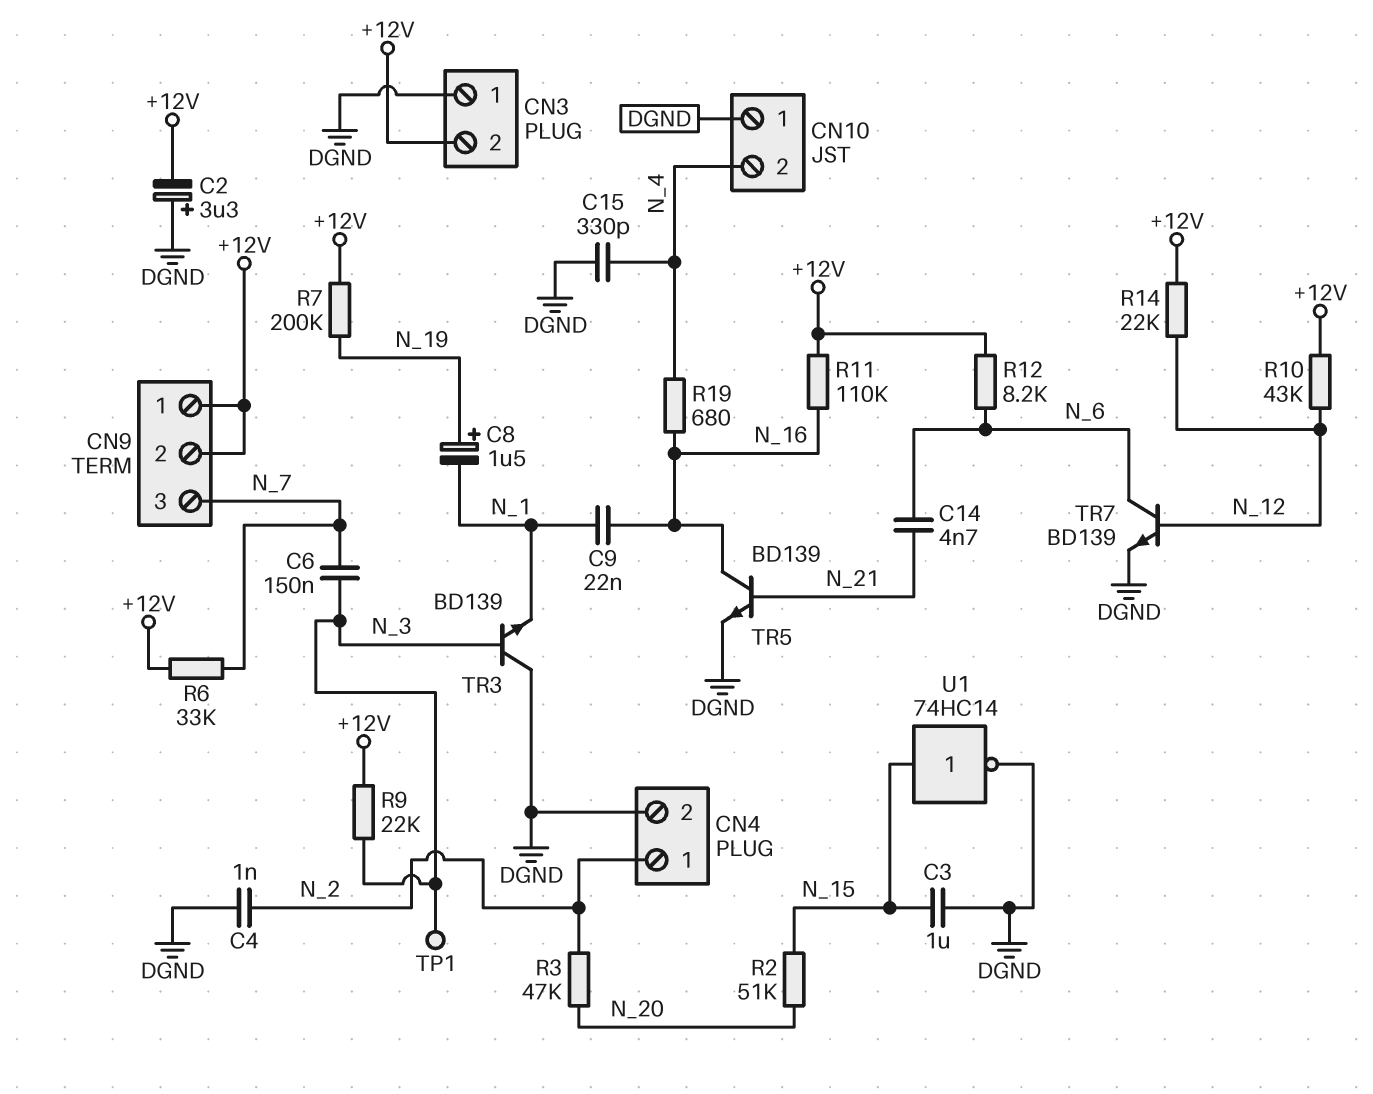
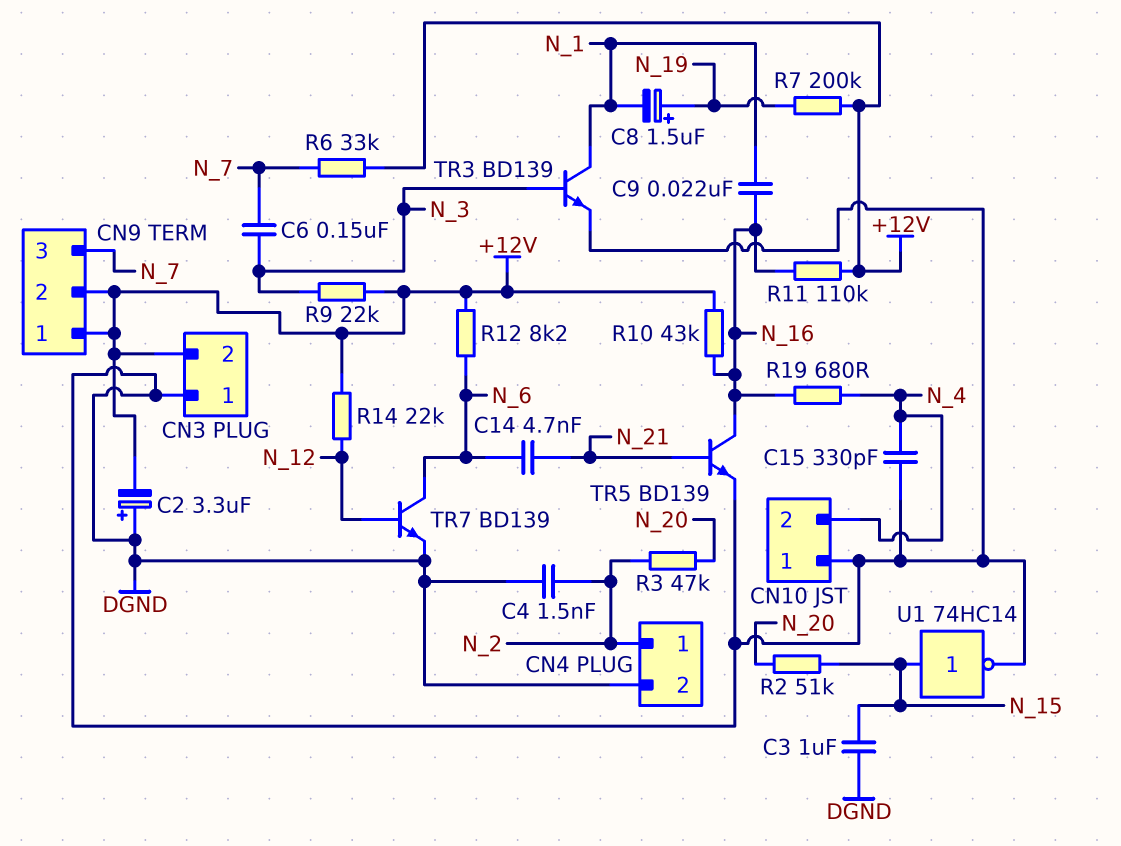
C4: 1nF (DGND, N_2) -> 1.5nF (DGND, N_2)
R10: 43k (+12V, N_12) -> 43k (+12V, N_16)
TP1: test point (N_3) -> none
TR3: NPN BD139 (B N_3, C DGND, E N_1) -> NPN BD139 (B N_3, C N_1, E DGND)

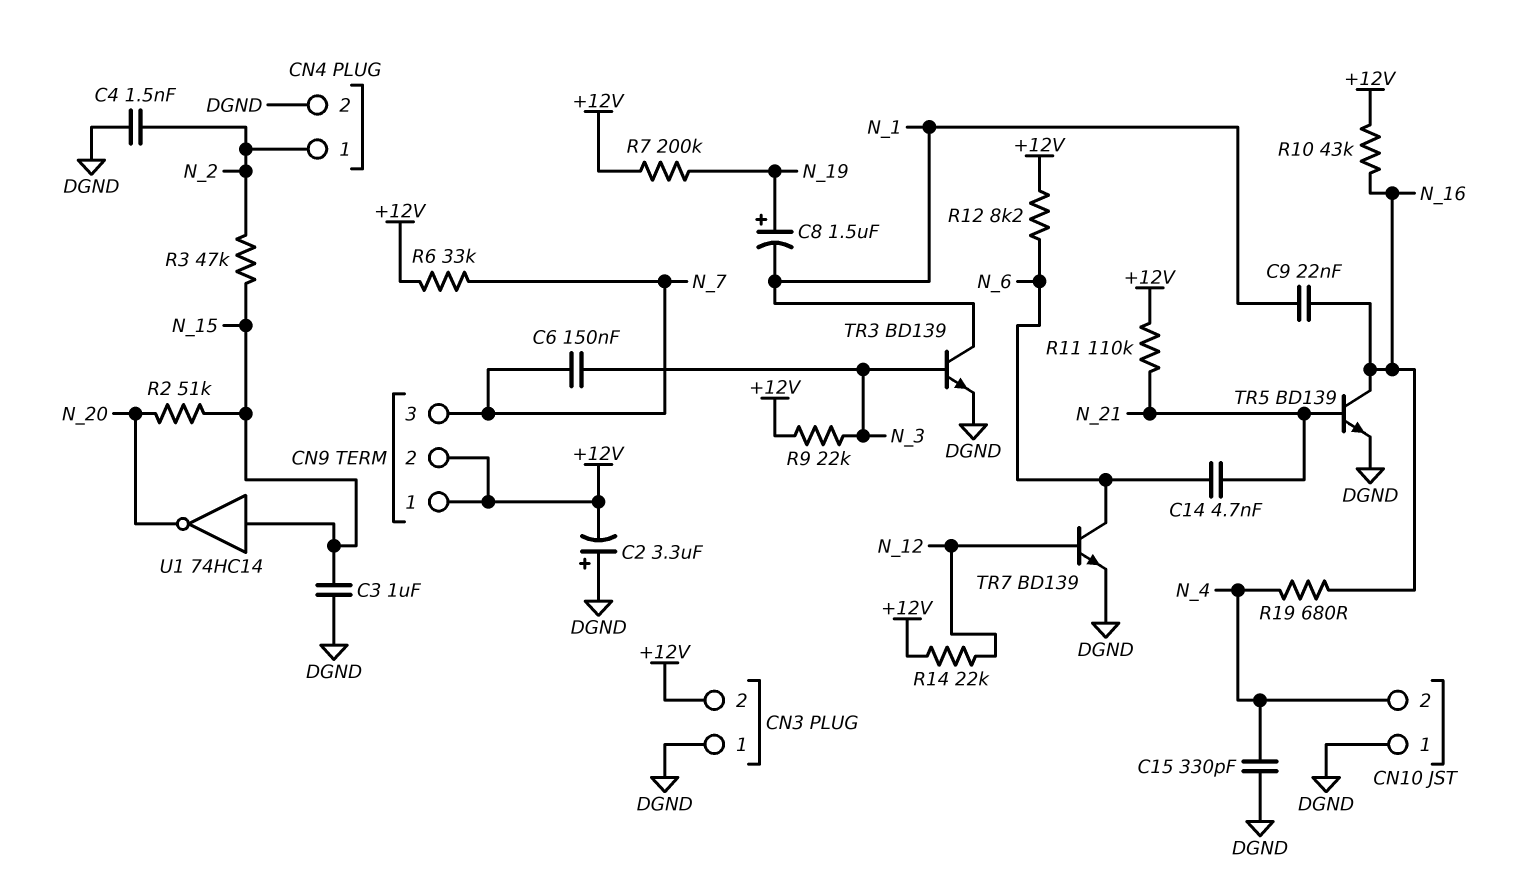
R3: 47k (N_2, N_20) -> 47k (N_2, N_15)
R11: 110k (+12V, N_16) -> 110k (+12V, N_21)
U1: NOT 74HC14 (in N_15, out DGND) -> NOT 74HC14 (in N_15, out N_20)

